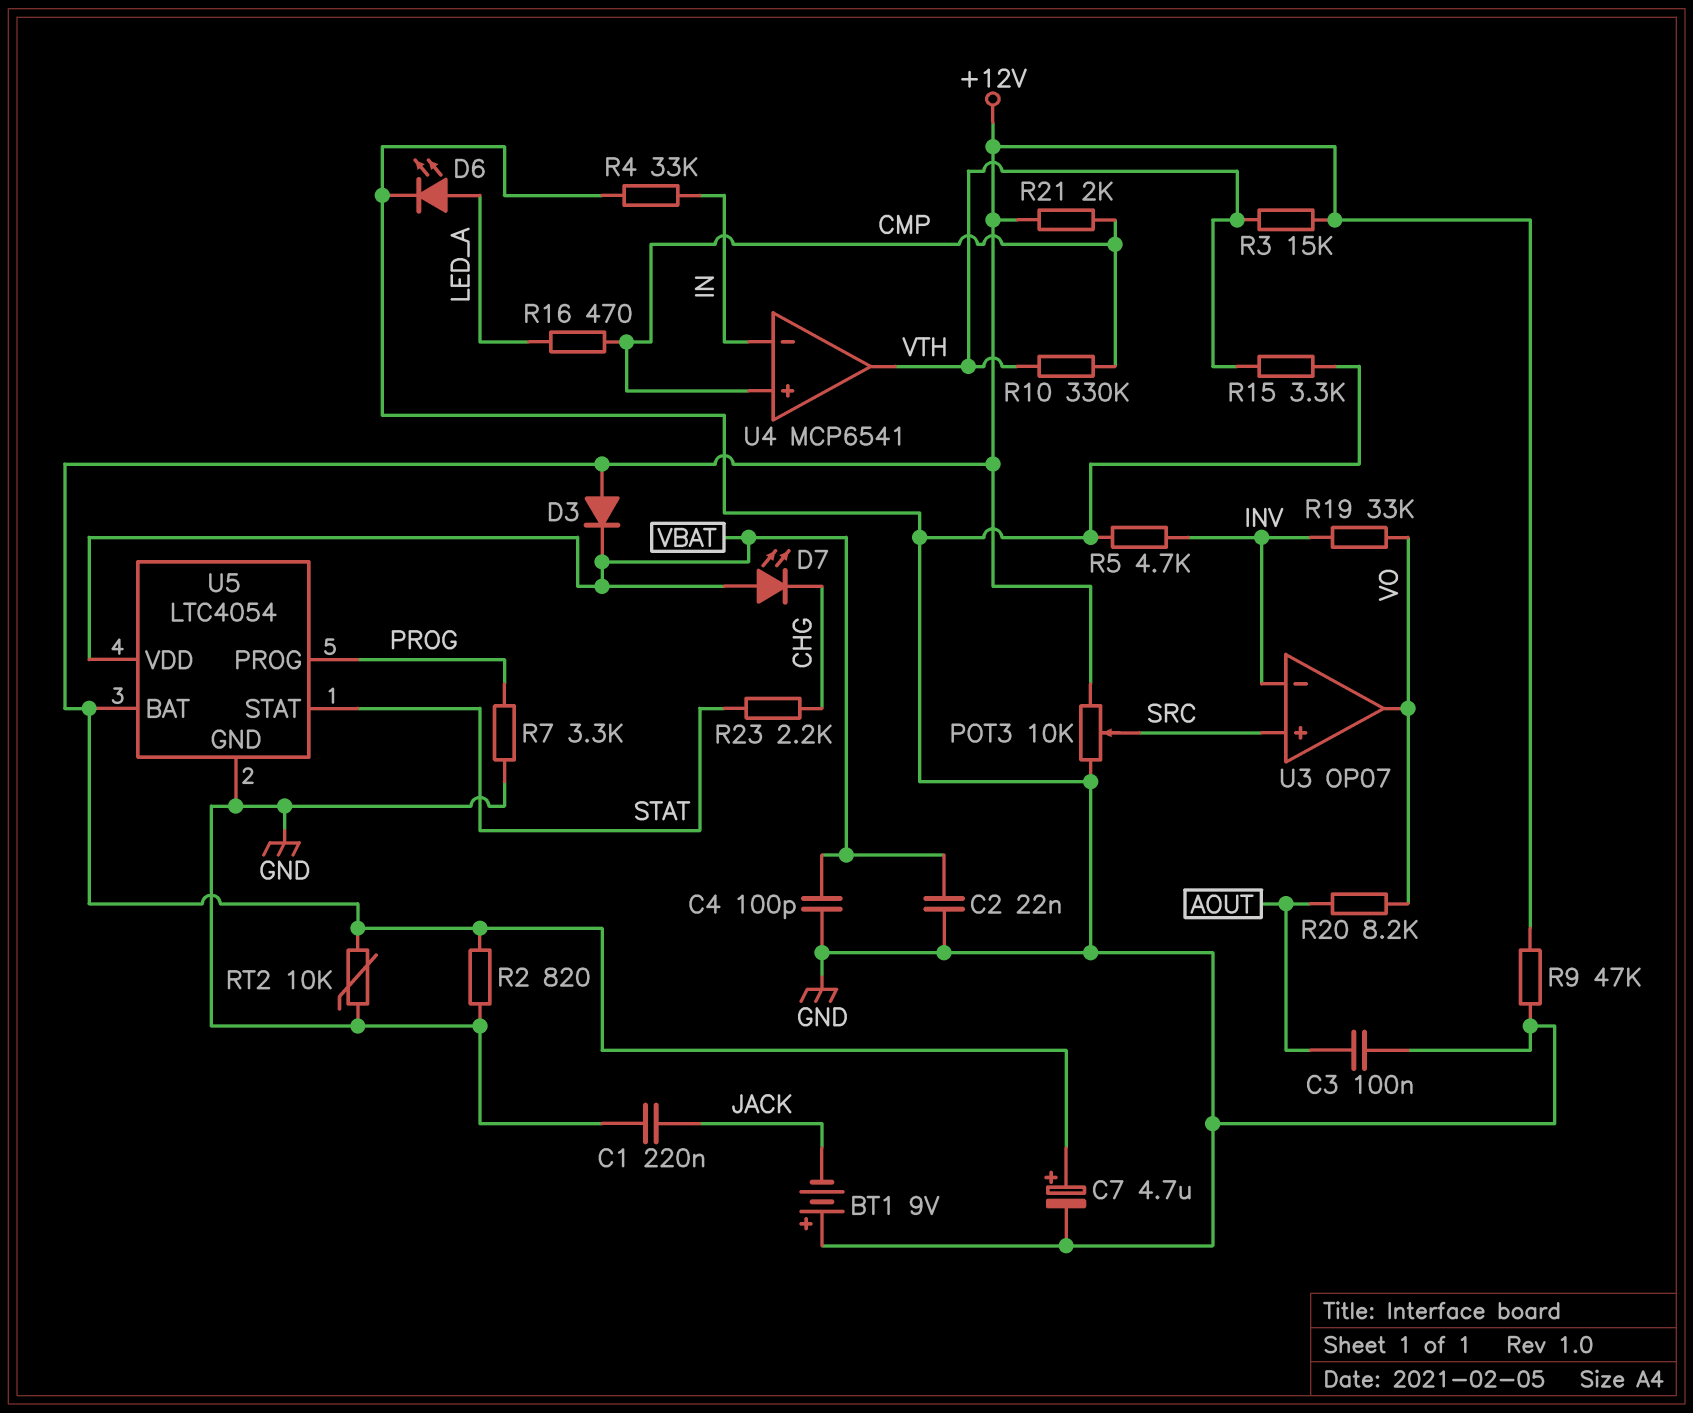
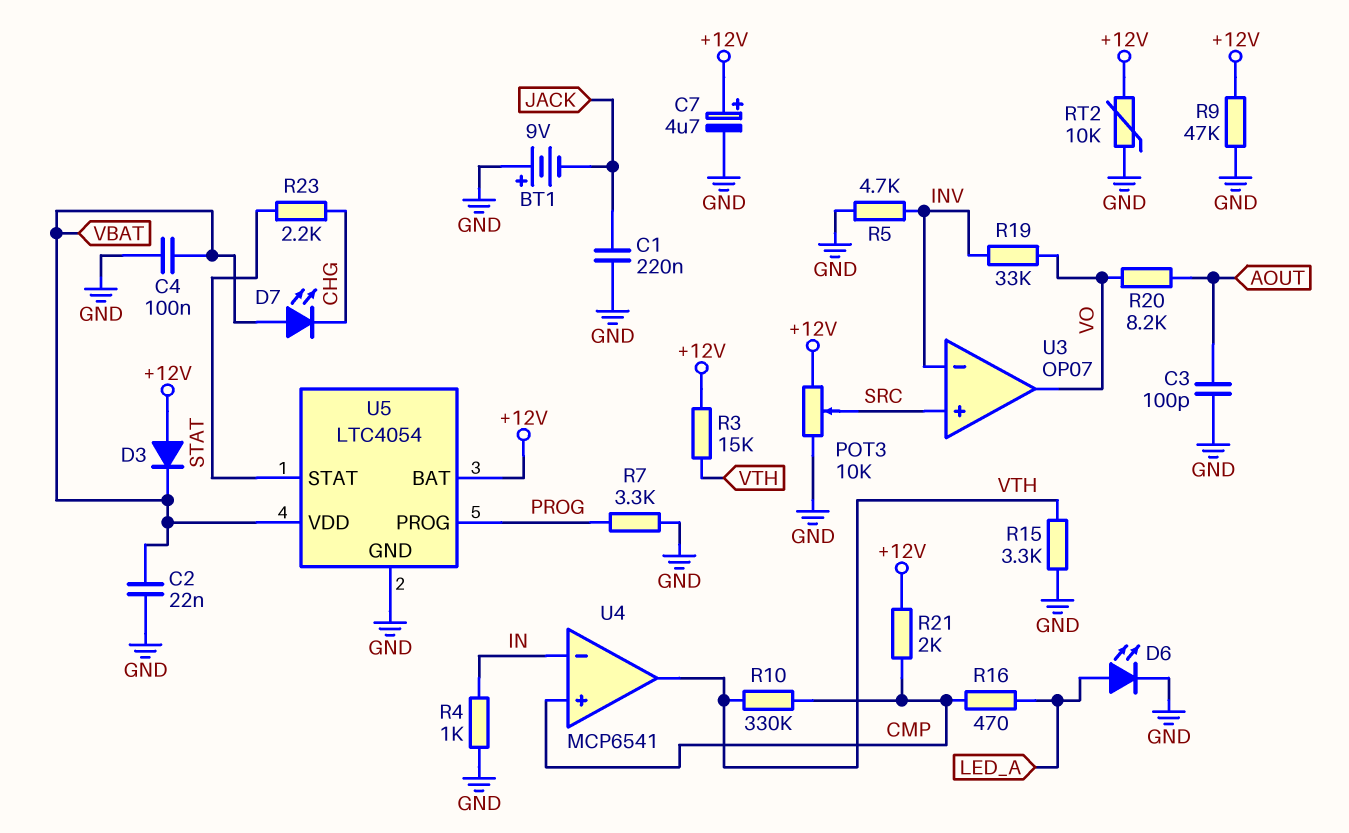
C3: 100nF (AOUT, GND) -> 100pF (AOUT, GND)
C4: 100pF (GND, VBAT) -> 100nF (GND, VBAT)
R2: 820 (+12V, GND) -> none
R4: 33k (GND, IN) -> 1k (GND, IN)

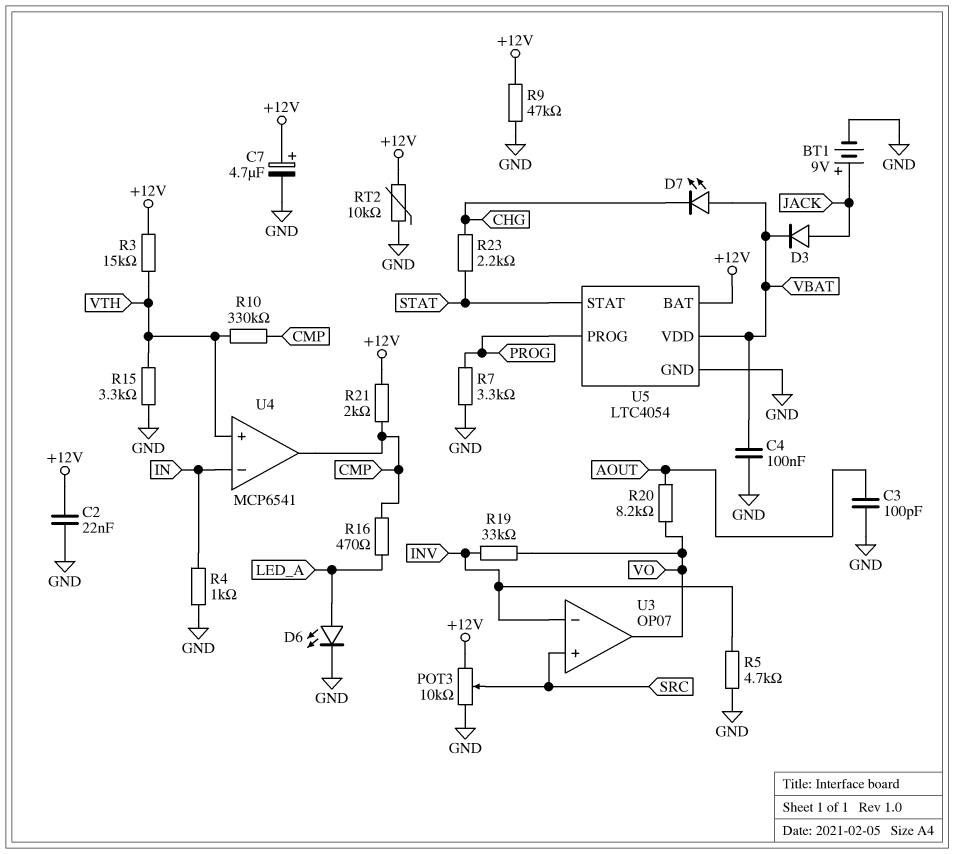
BT1: 9V (plus GND, minus JACK) -> 9V (plus JACK, minus GND)
C1: 220nF (GND, JACK) -> none
C2: 22nF (GND, VBAT) -> 22nF (+12V, GND)
D3: diode (A +12V, K VBAT) -> diode (A JACK, K VBAT)
U4 pin in+: CMP -> VTH
U4 pin out: VTH -> CMP

